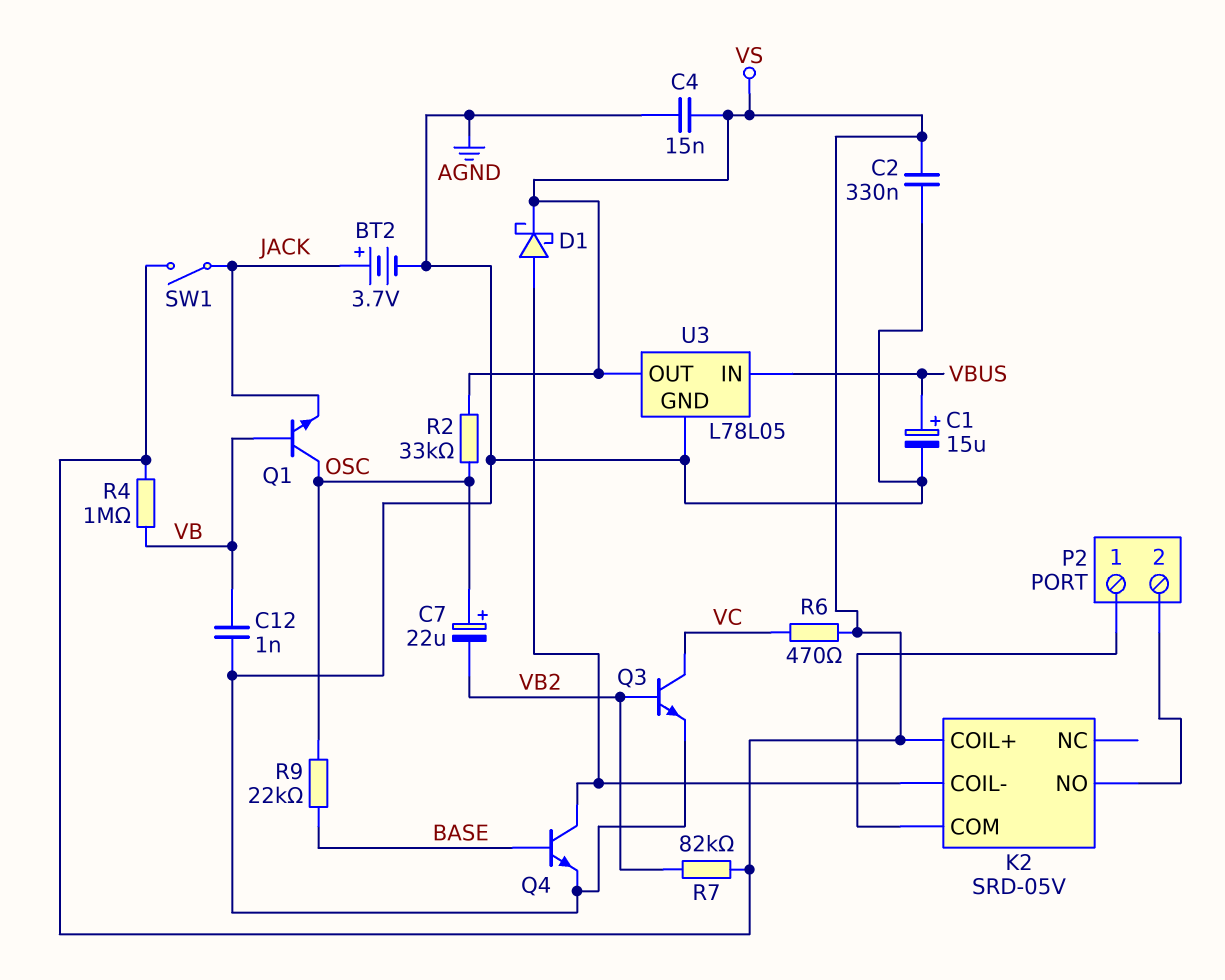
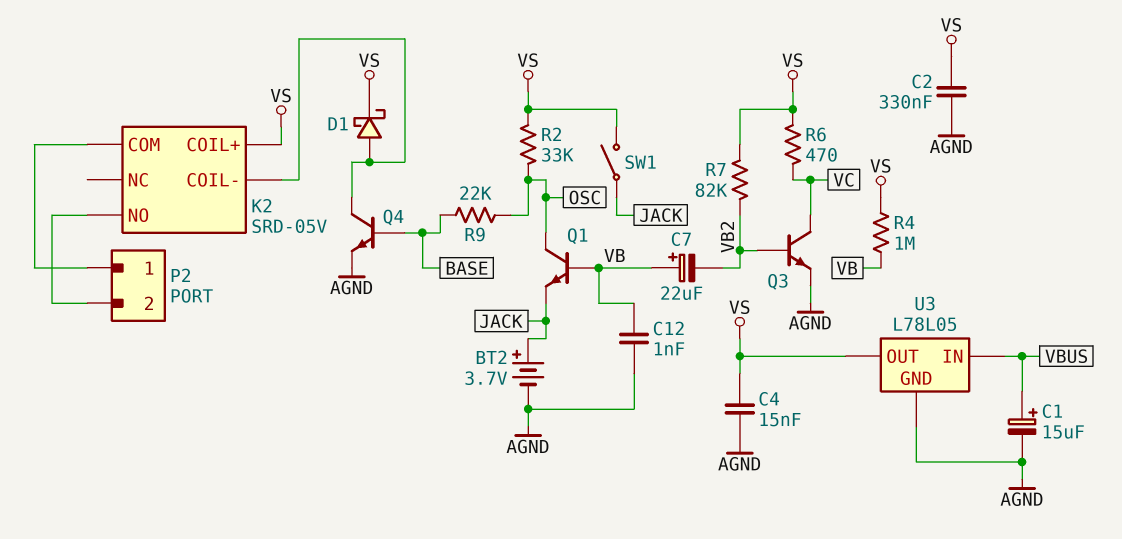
C7: 22uF (plus OSC, minus VB2) -> 22uF (plus VB, minus VB2)

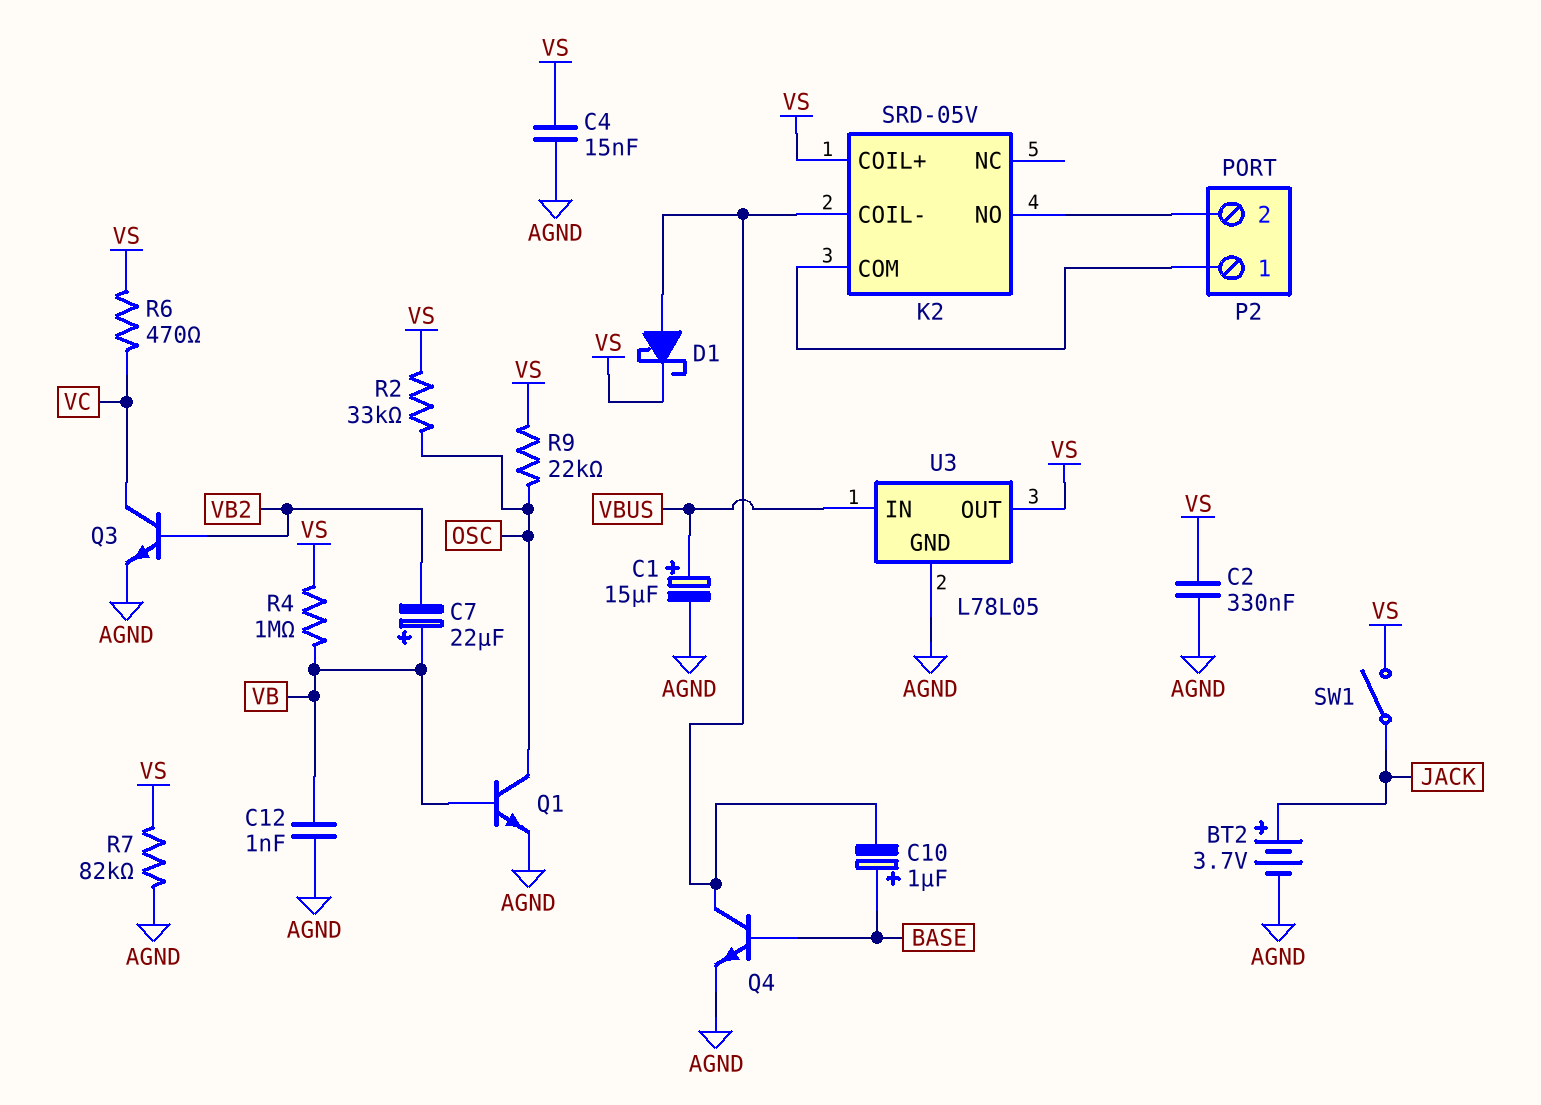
C10: none -> 1uF (plus BASE, minus K2/COIL-)
Q1: NPN (B VB, C OSC, E JACK) -> NPN (B VB, C OSC, E AGND)
R7: 82k (VB2, VS) -> 82k (AGND, VS)
R9: 22k (BASE, OSC) -> 22k (OSC, VS)

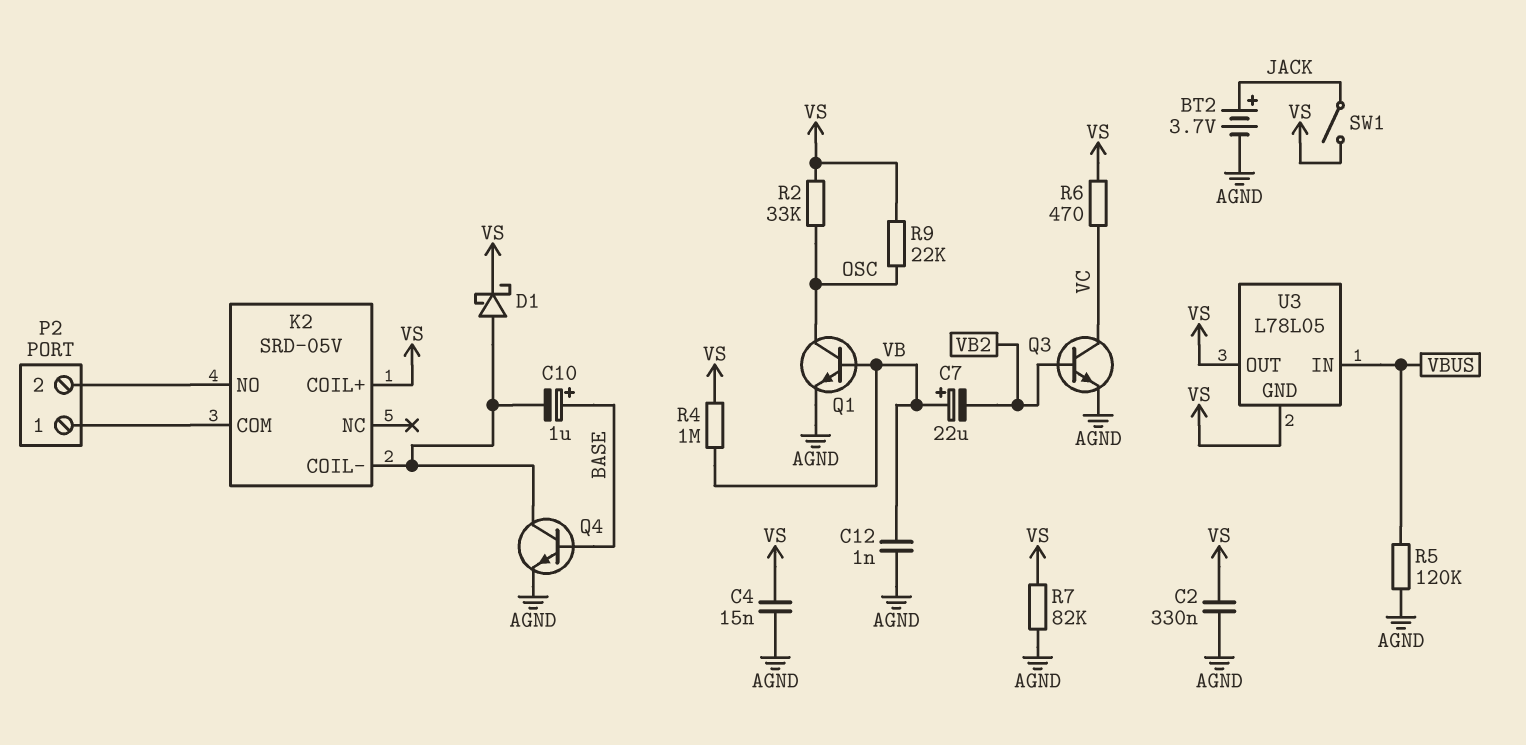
C1: 15uF (plus VBUS, minus AGND) -> none
R5: none -> 120k (AGND, VBUS)
U3 pin GND: AGND -> VS

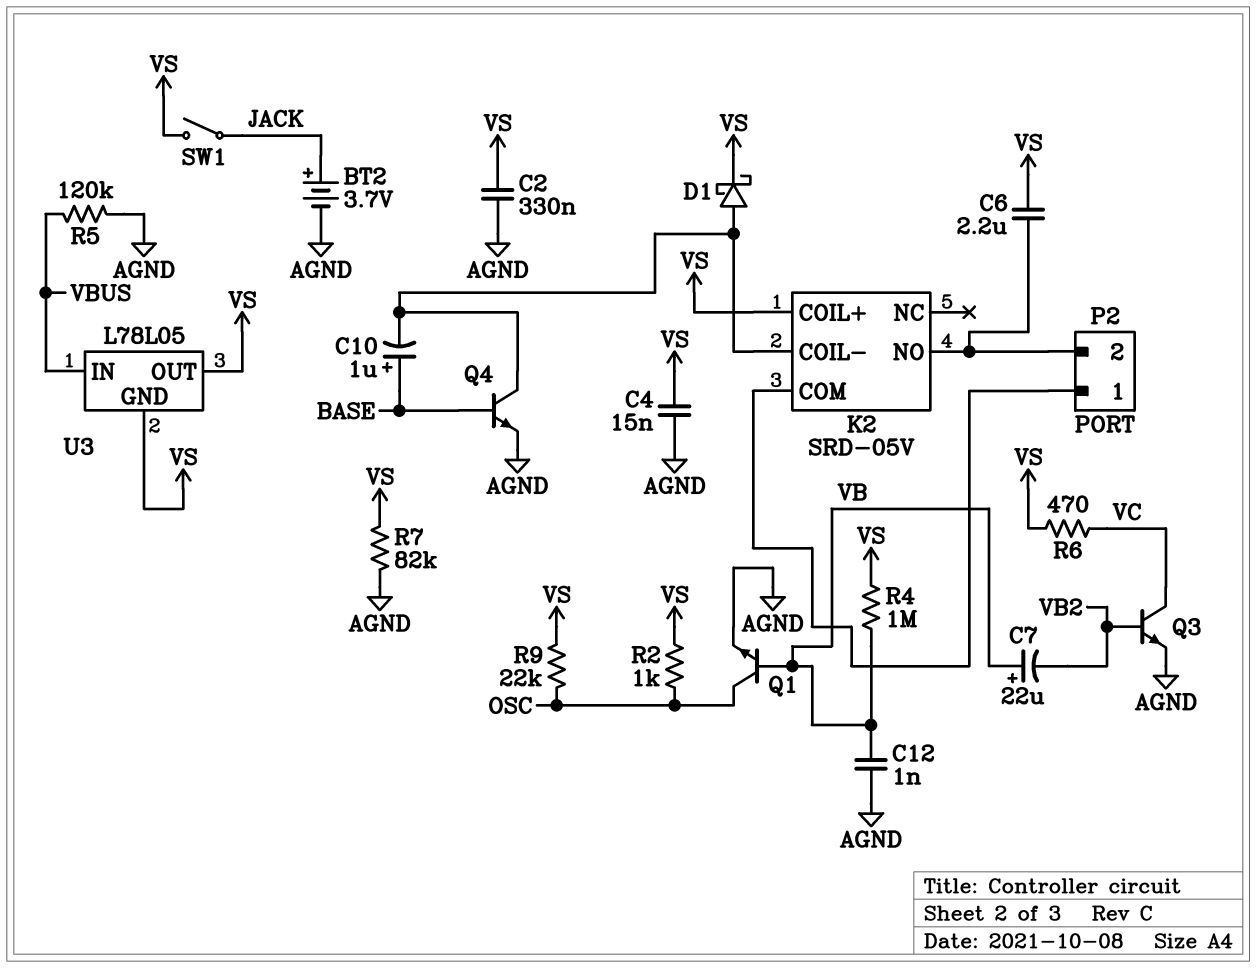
C6: none -> 2.2uF (K2/NO, VS)
R2: 33k (OSC, VS) -> 1k (OSC, VS)

